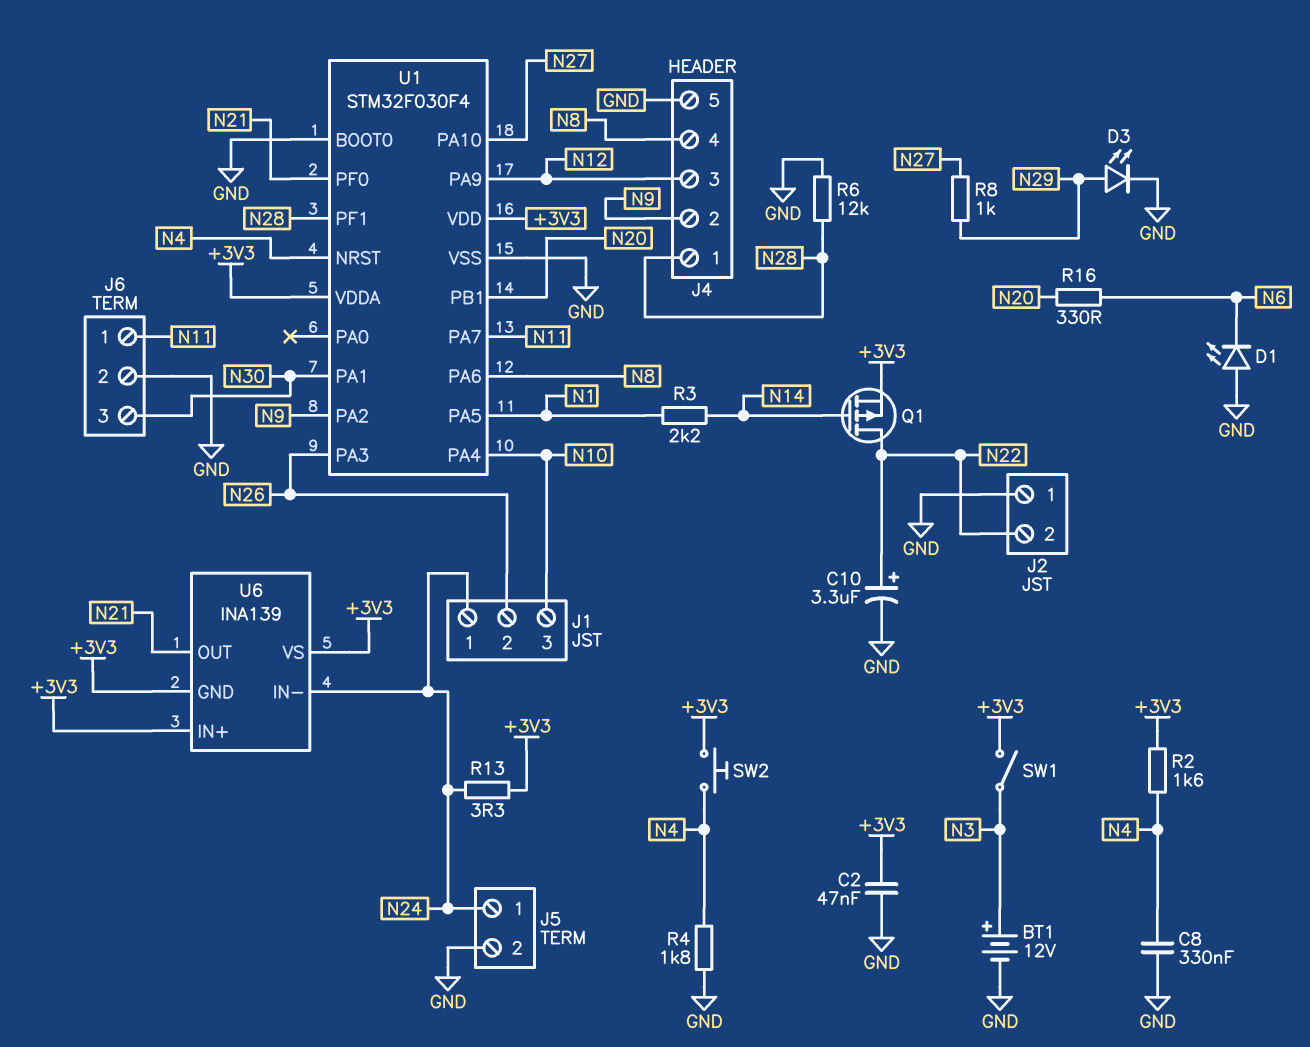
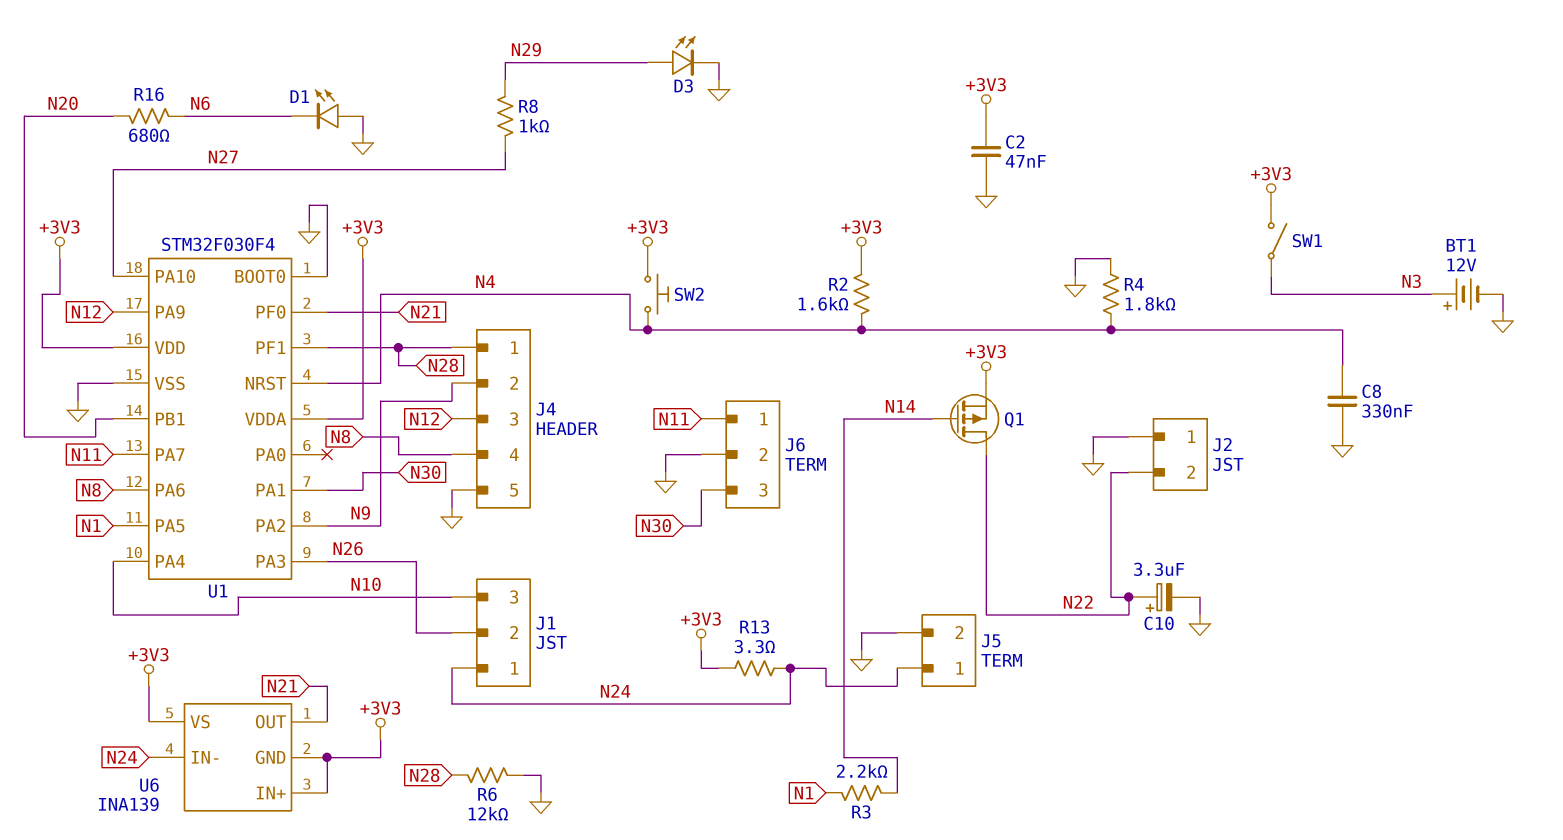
R16: 330 (N6, N20) -> 680 (N6, N20)

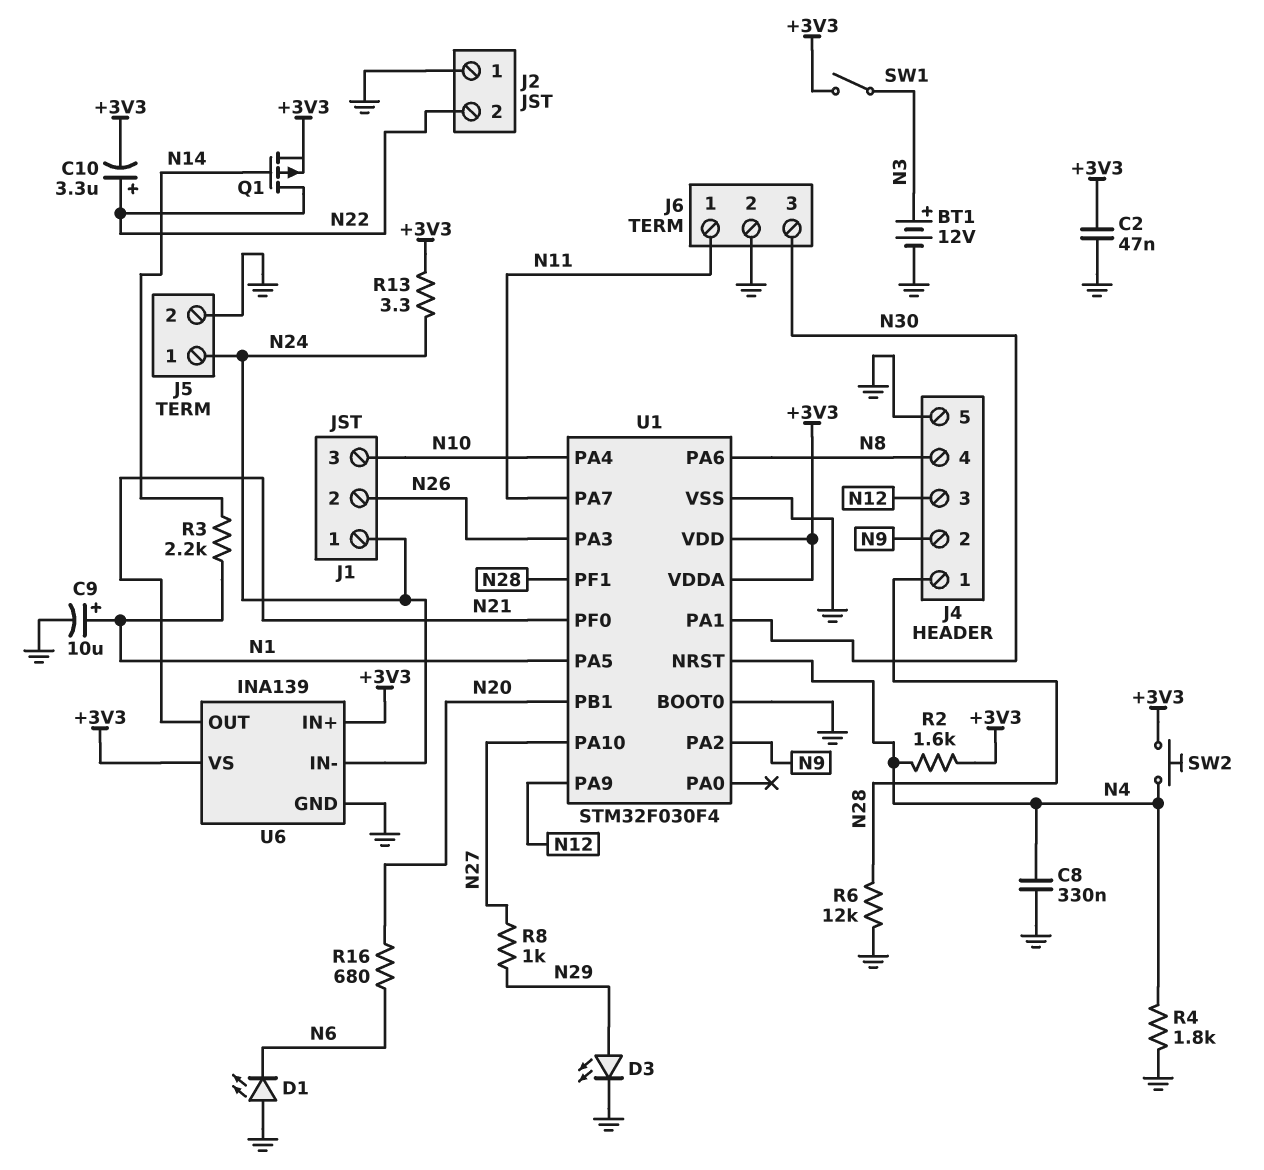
C9: none -> 10uF (plus N1, minus GND)
C10: 3.3uF (plus N22, minus GND) -> 3.3uF (plus N22, minus +3V3)
U6 pin GND: +3V3 -> GND

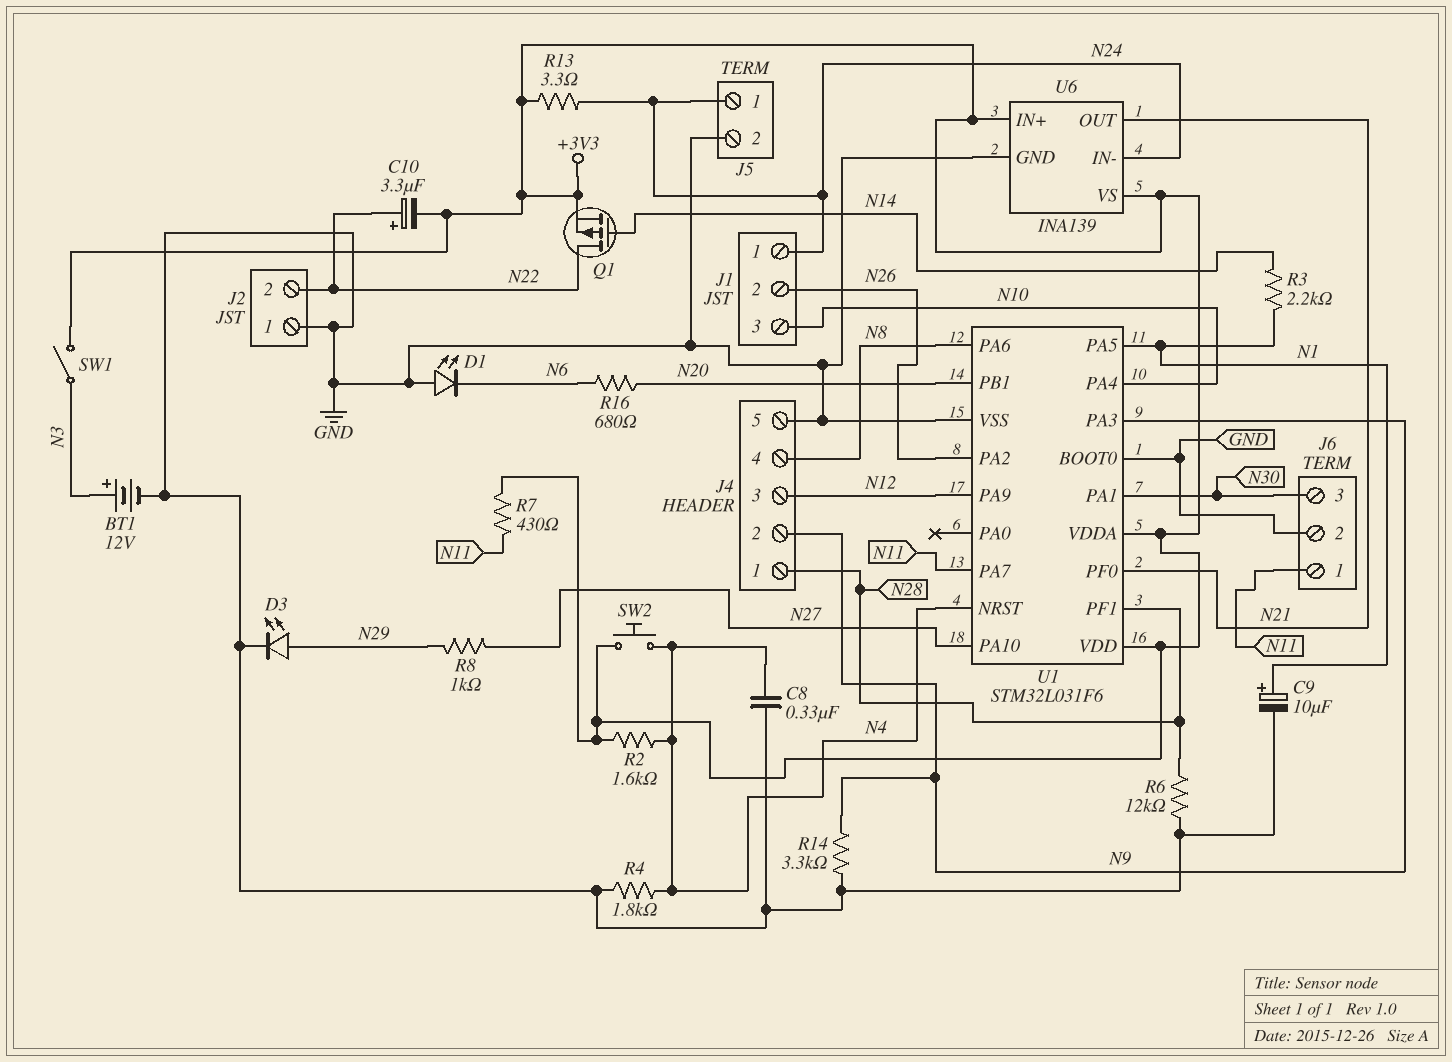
C2: 47nF (+3V3, GND) -> none
R7: none -> 430 (+3V3, N11)
R14: none -> 3.3k (GND, N9)
U1: STM32F030F4 -> STM32L031F6
U1 pin PA2: N9 -> N26
U1 pin PA3: N26 -> N9

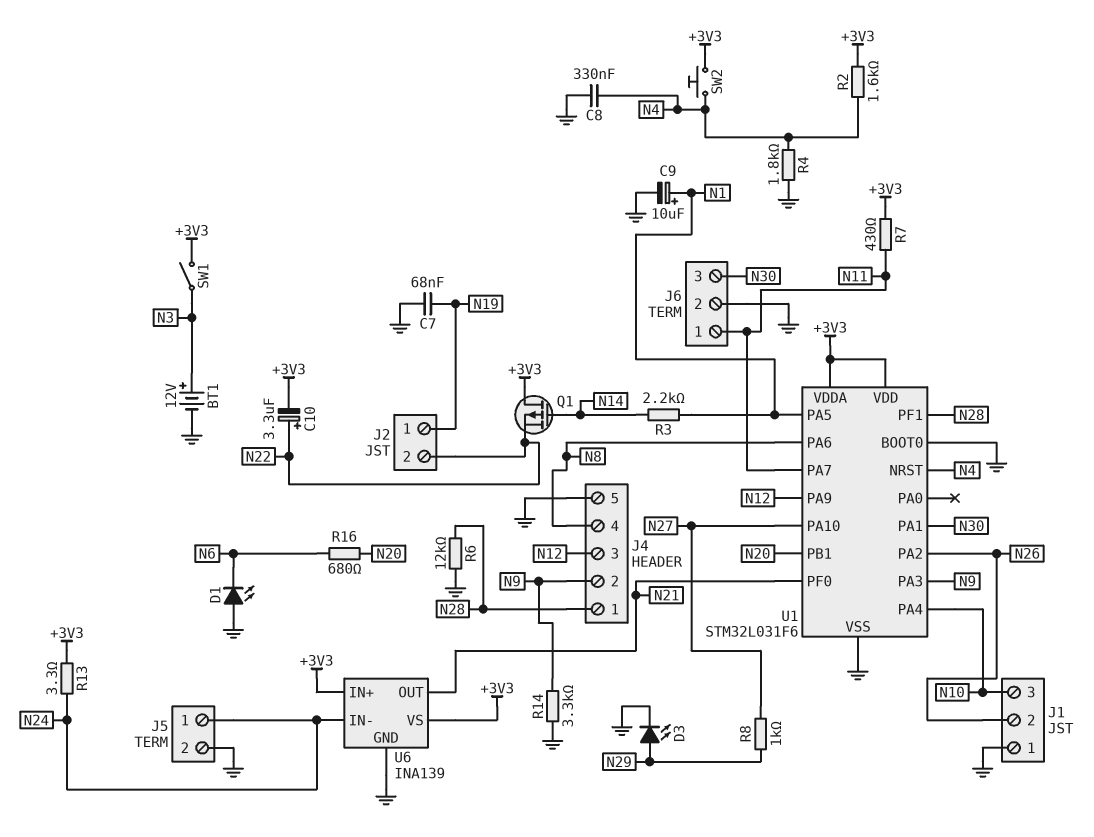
C7: none -> 68nF (GND, N19)
J1 pin 1: N24 -> GND
J2 pin 1: GND -> N19
Q1: PMOS (G N14, D N22, S +3V3) -> PMOS (G N14, D +3V3, S N22)

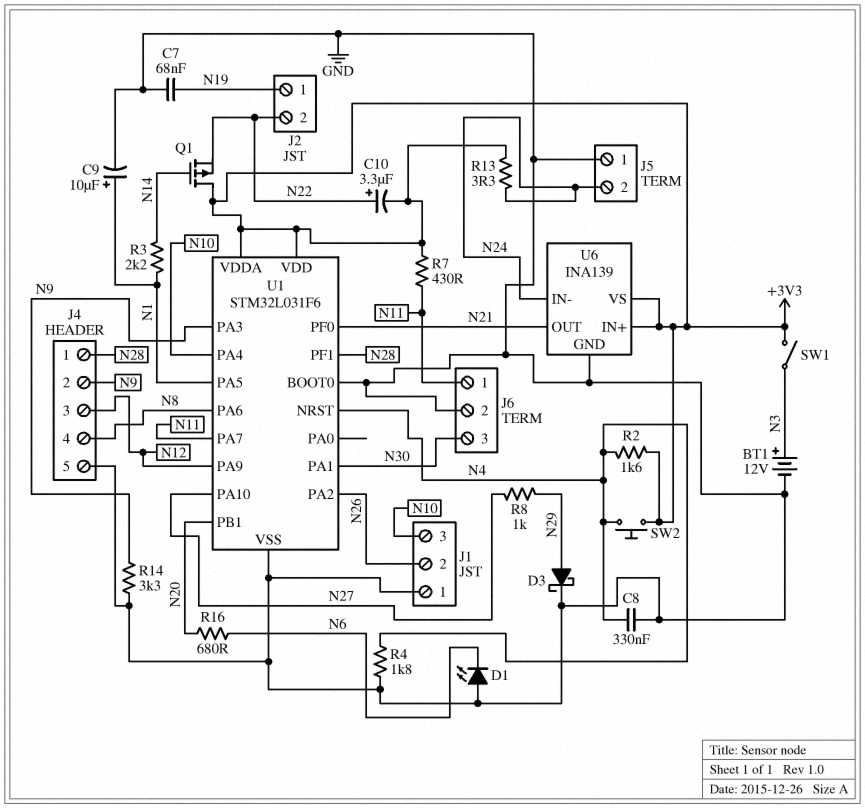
D3: LED (A N29, K GND) -> schottky (A N29, K GND)
J5 pin 1: N24 -> GND
J5 pin 2: GND -> N24
R6: 12k (GND, N28) -> none

